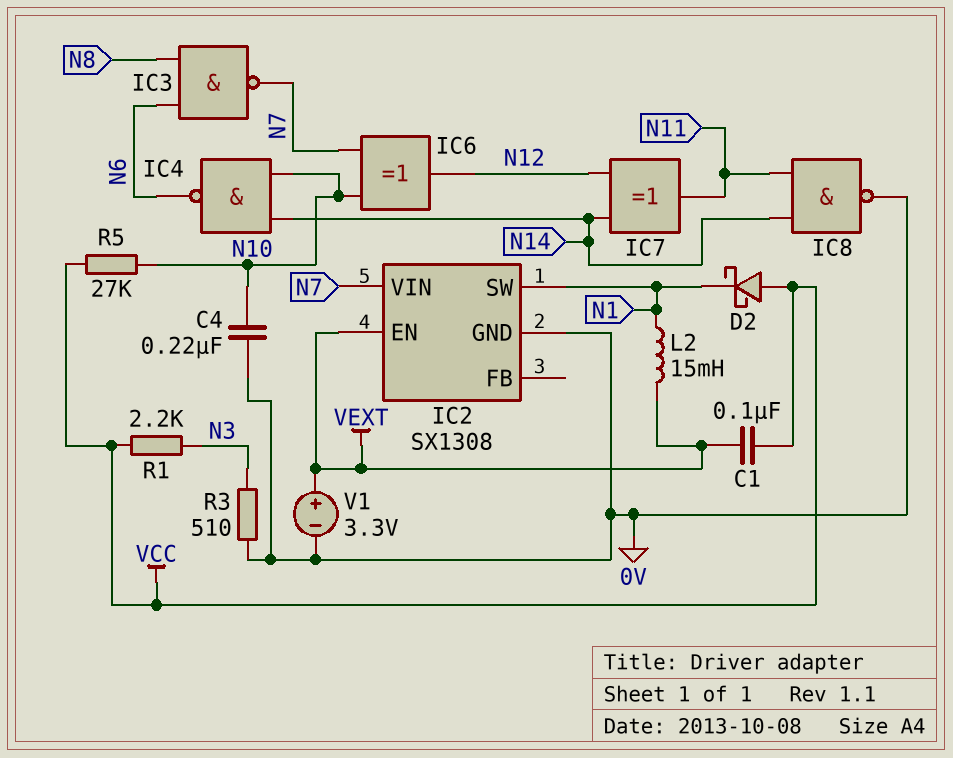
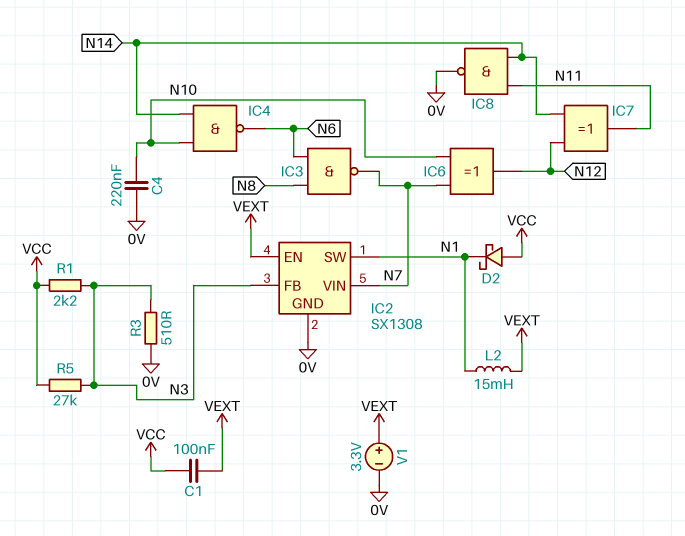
IC2 pin FB: none -> N3
R5: 27k (N10, VCC) -> 27k (N3, VCC)

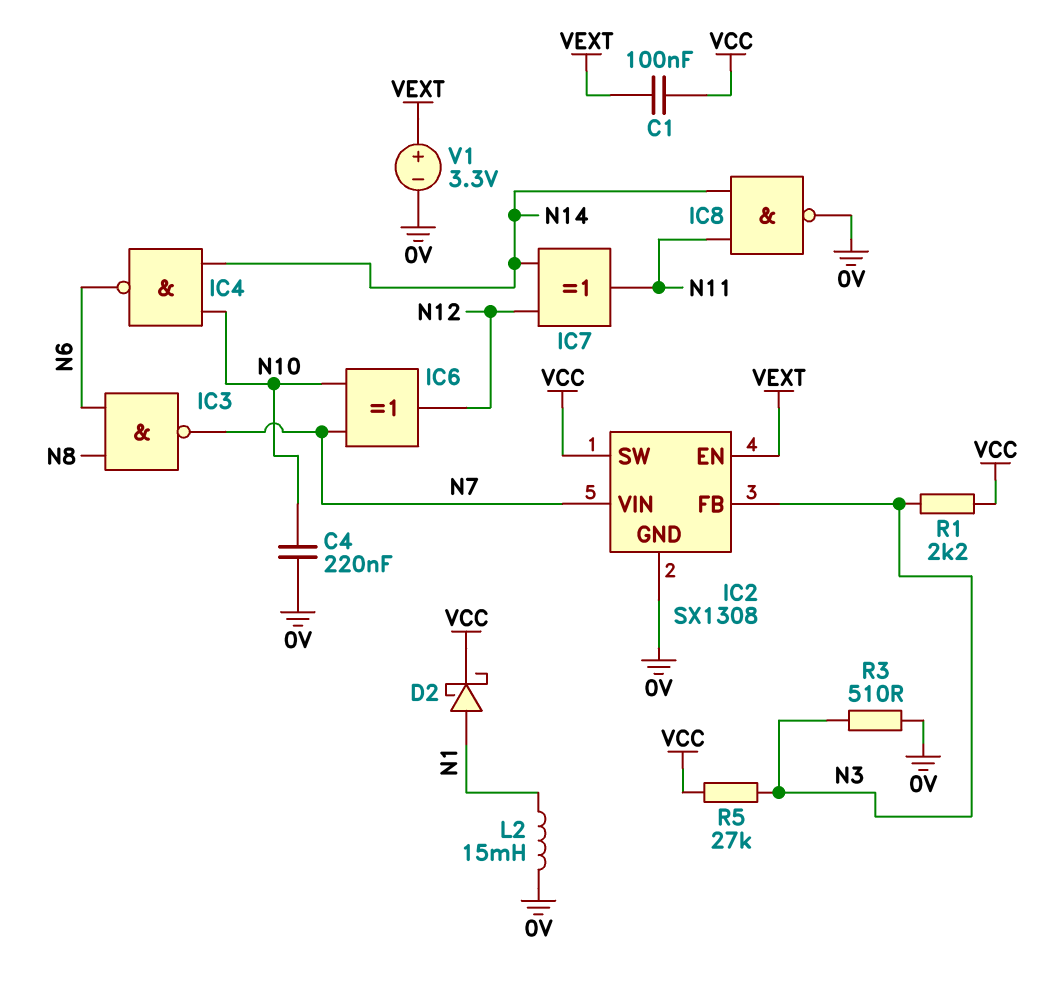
D2: schottky (A VCC, K N1) -> schottky (A N1, K VCC)
IC2 pin SW: N1 -> VCC
L2: 15mH (N1, VEXT) -> 15mH (0V, N1)

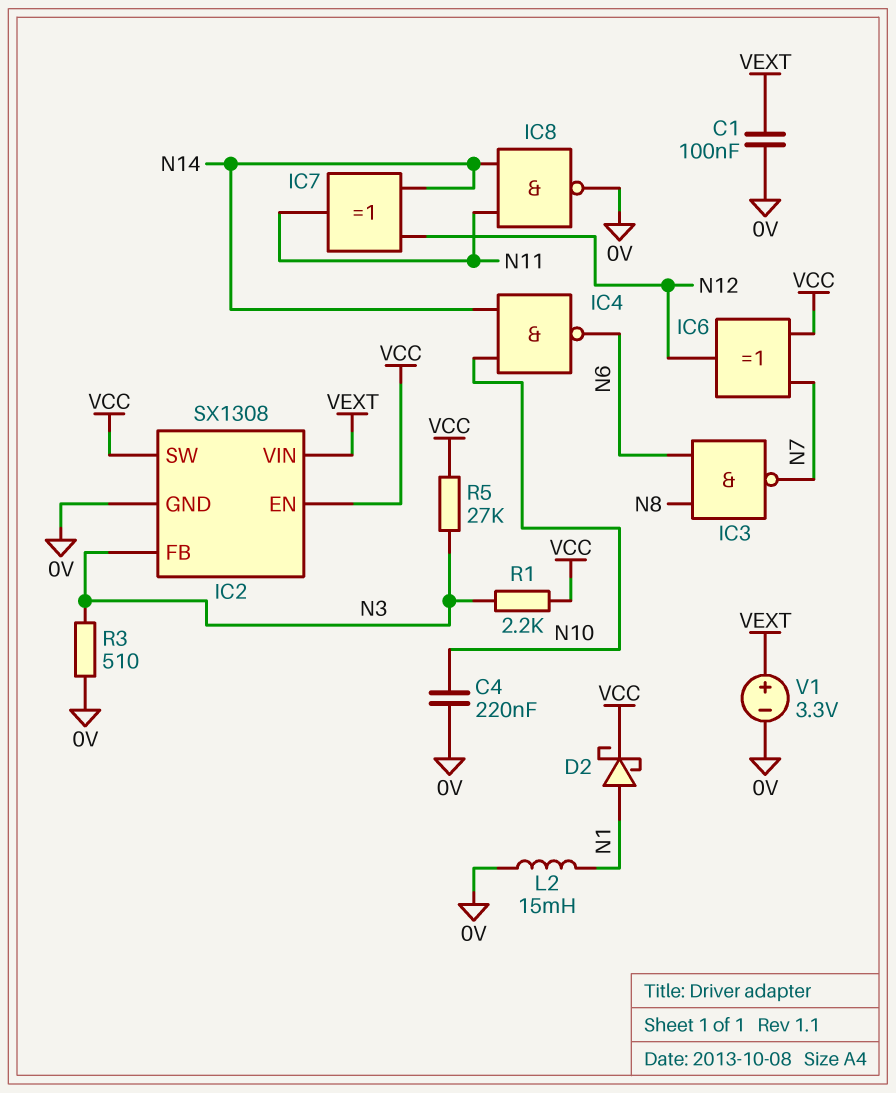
C1: 100nF (VCC, VEXT) -> 100nF (0V, VEXT)
IC2 pin EN: VEXT -> VCC
IC2 pin VIN: N7 -> VEXT
IC6: XOR (in N7, in N10, out N12) -> XOR (in N7, in VCC, out N12)

